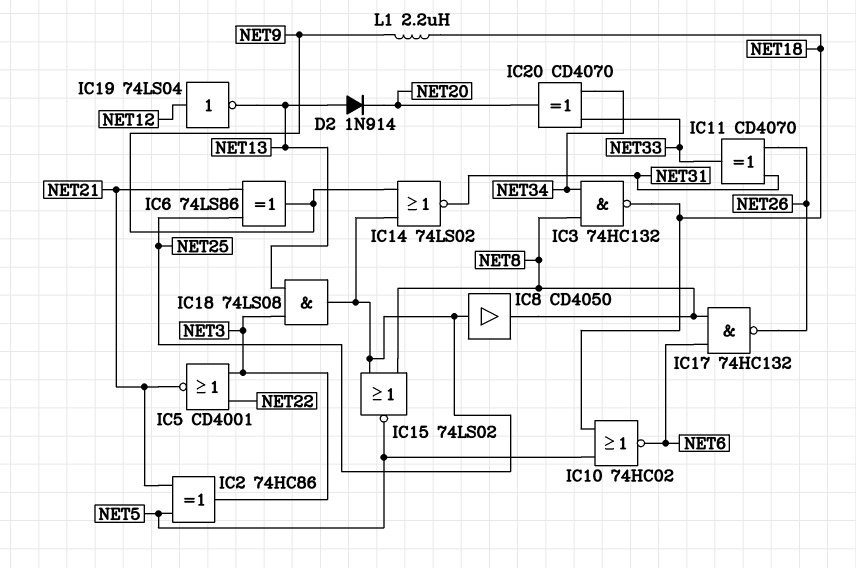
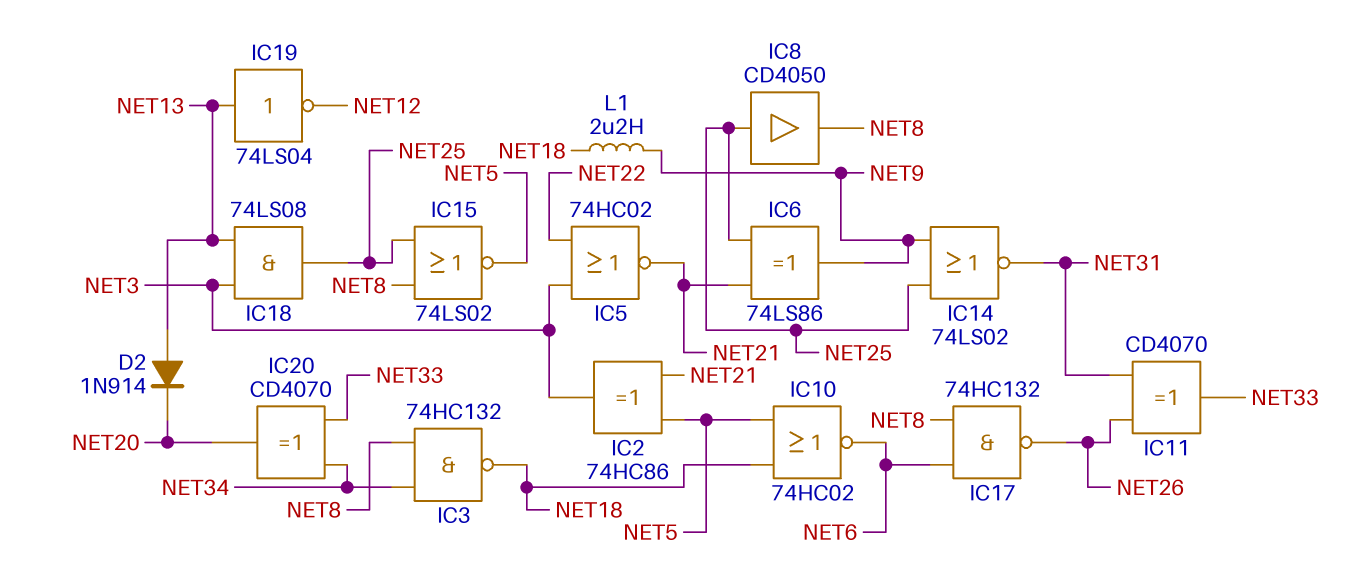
IC5: NOR CD4001 (in NET3, in NET22, out NET21) -> NOR 74HC02 (in NET3, in NET22, out NET21)
IC19: NOT 74LS04 (in NET12, out NET13) -> NOT 74LS04 (in NET13, out NET12)

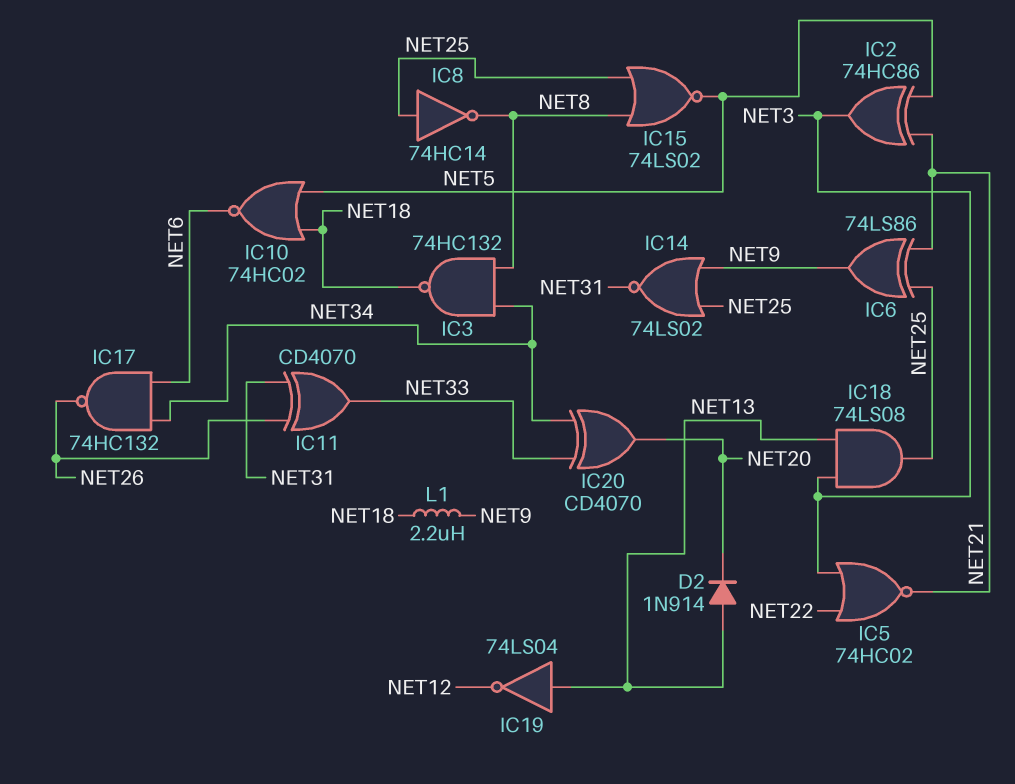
IC8: buffer CD4050 (in NET25, out NET8) -> NOT 74HC14 (in NET25, out NET8)
IC17: NAND 74HC132 (in NET6, in NET8, out NET26) -> NAND 74HC132 (in NET6, in NET34, out NET26)

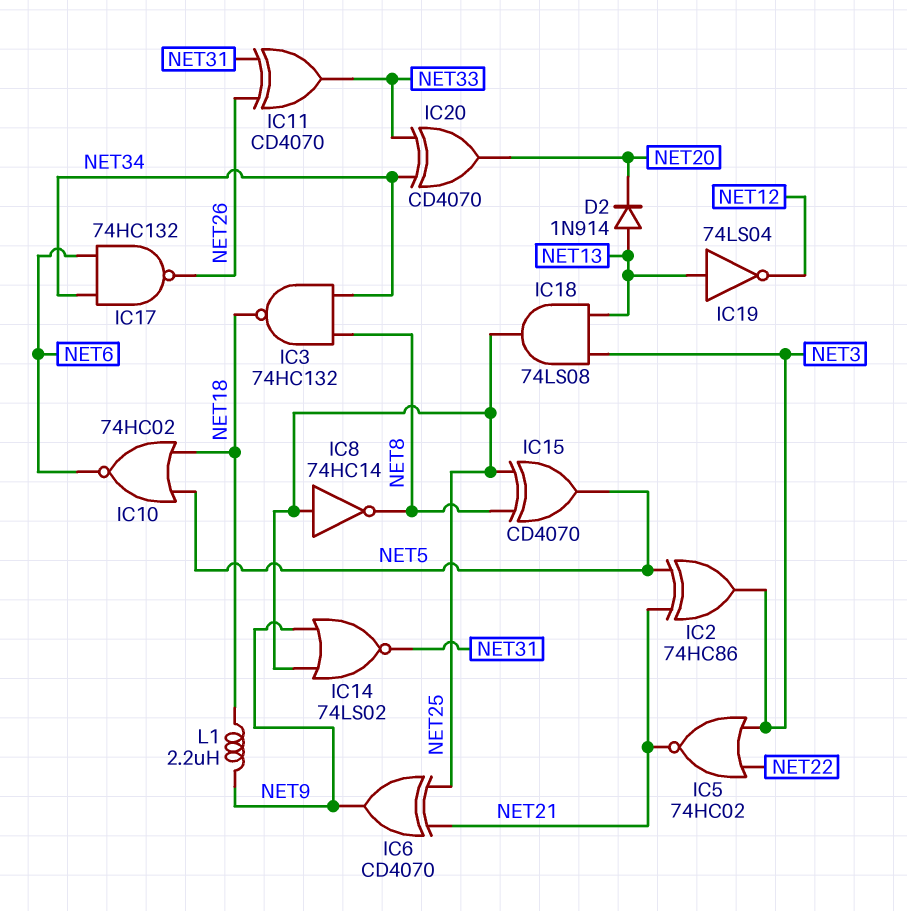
IC6: XOR 74LS86 (in NET21, in NET25, out NET9) -> XOR CD4070 (in NET21, in NET25, out NET9)
IC15: NOR 74LS02 (in NET8, in NET25, out NET5) -> XOR CD4070 (in NET8, in NET25, out NET5)

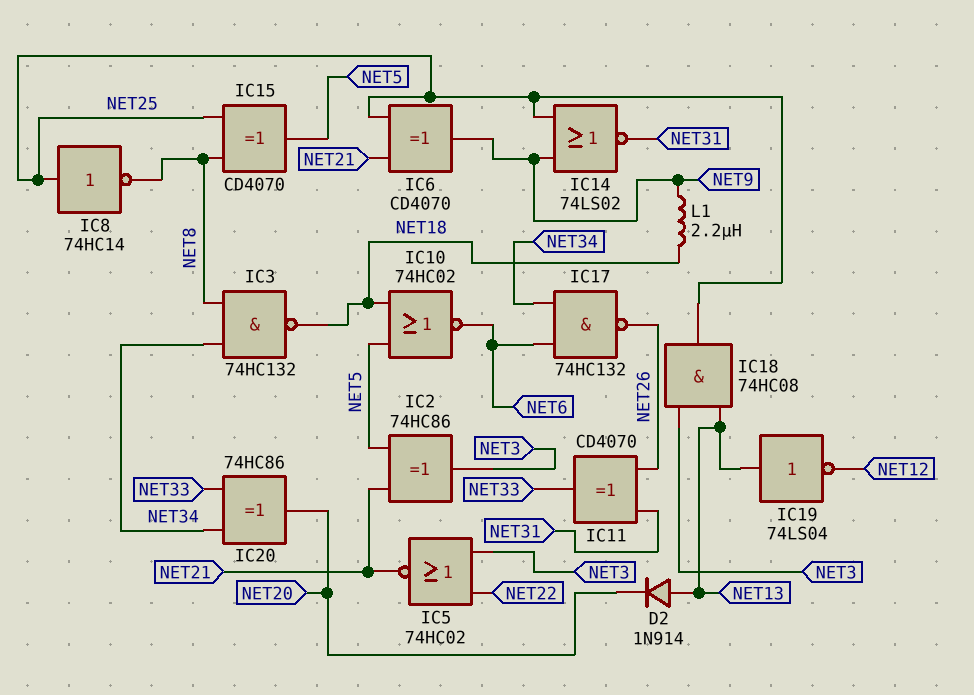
IC18: AND 74LS08 (in NET3, in NET13, out NET25) -> AND 74HC08 (in NET3, in NET13, out NET25)
IC20: XOR CD4070 (in NET33, in NET34, out NET20) -> XOR 74HC86 (in NET33, in NET34, out NET20)

